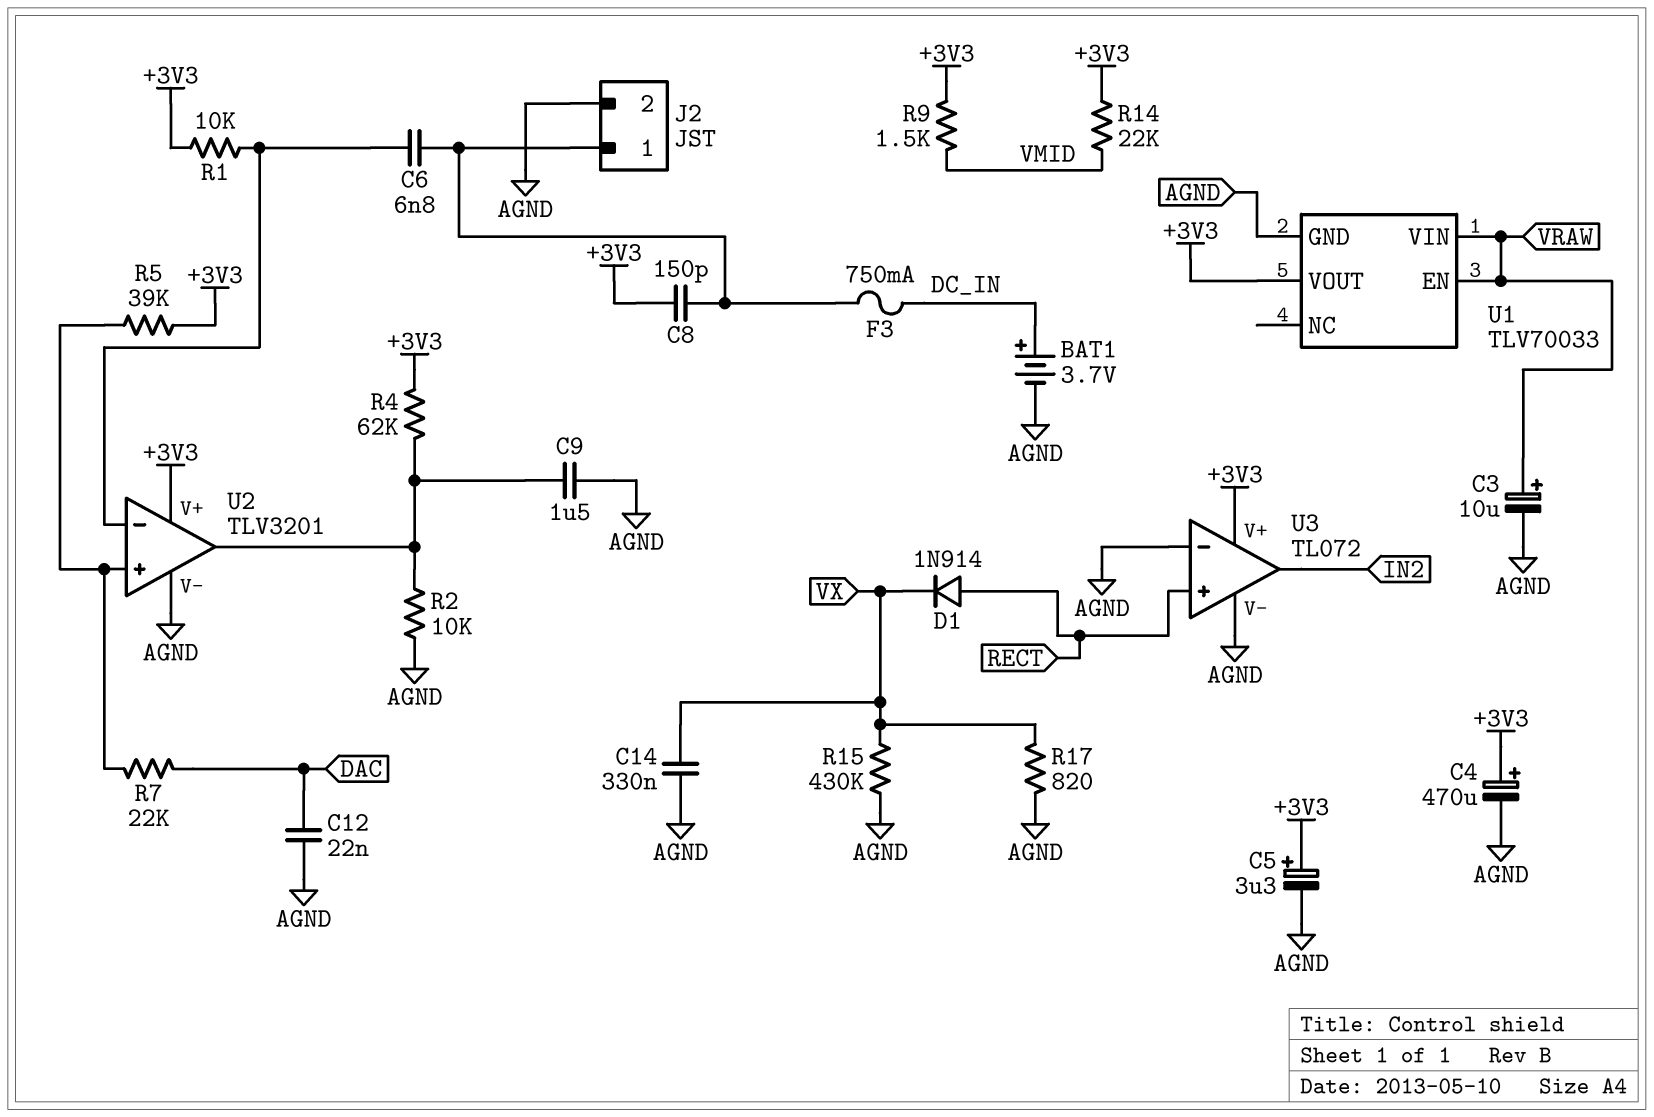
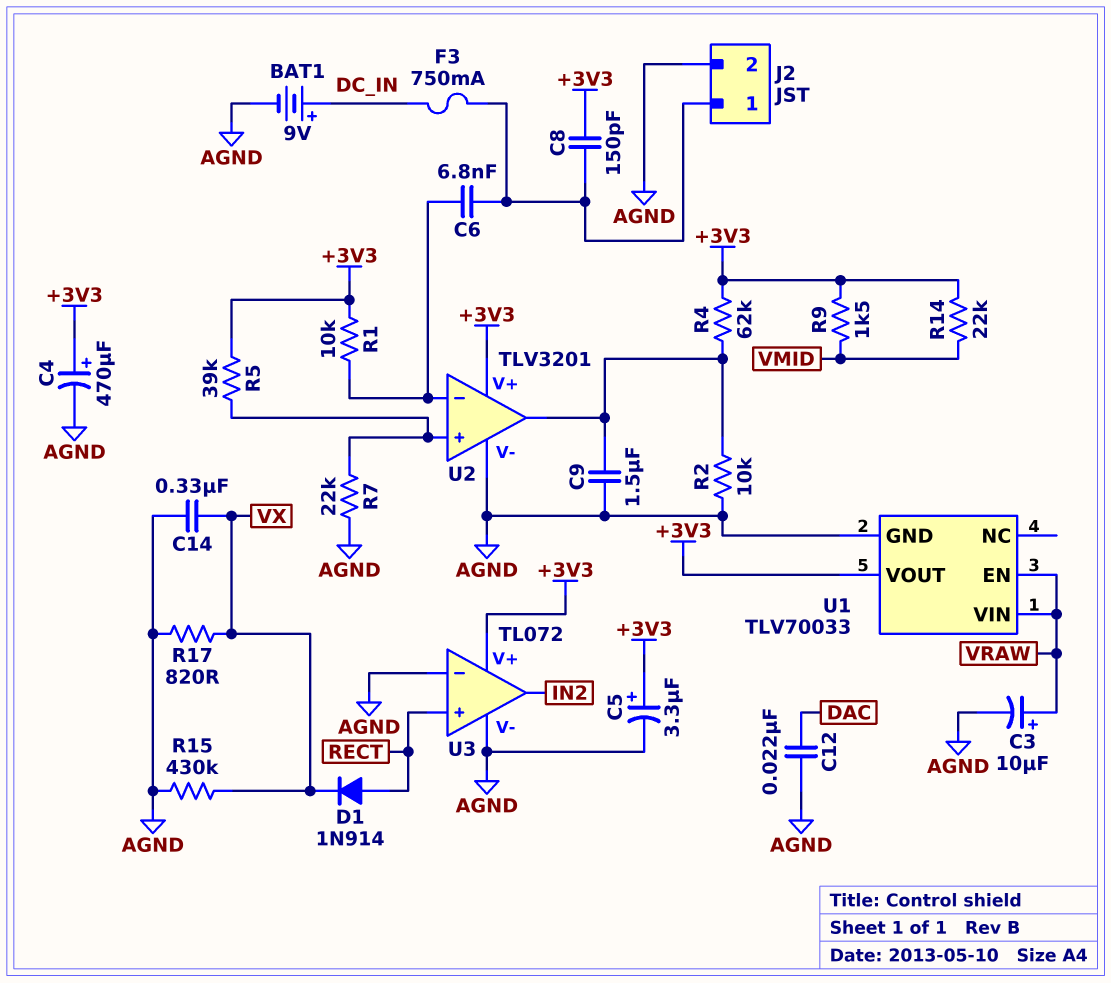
BAT1: 3.7V (plus DC_IN, minus AGND) -> 9V (plus DC_IN, minus AGND)
R7: 22k (DAC, U2/in+) -> 22k (AGND, U2/in+)

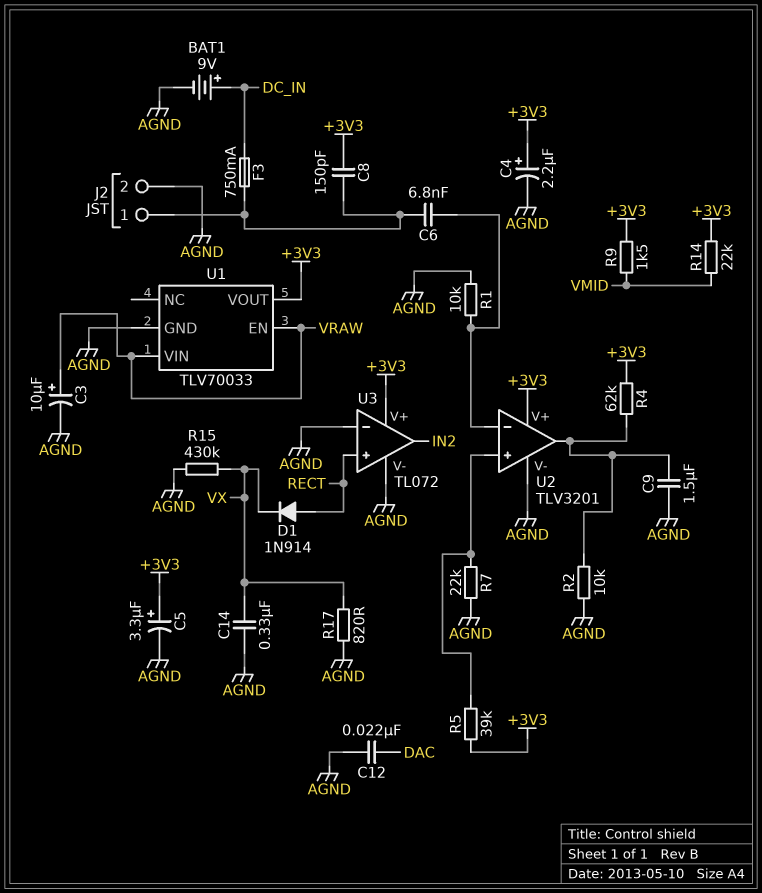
C4: 470uF (plus +3V3, minus AGND) -> 2.2uF (plus +3V3, minus AGND)
R1: 10k (+3V3, U2/in-) -> 10k (AGND, U2/in-)

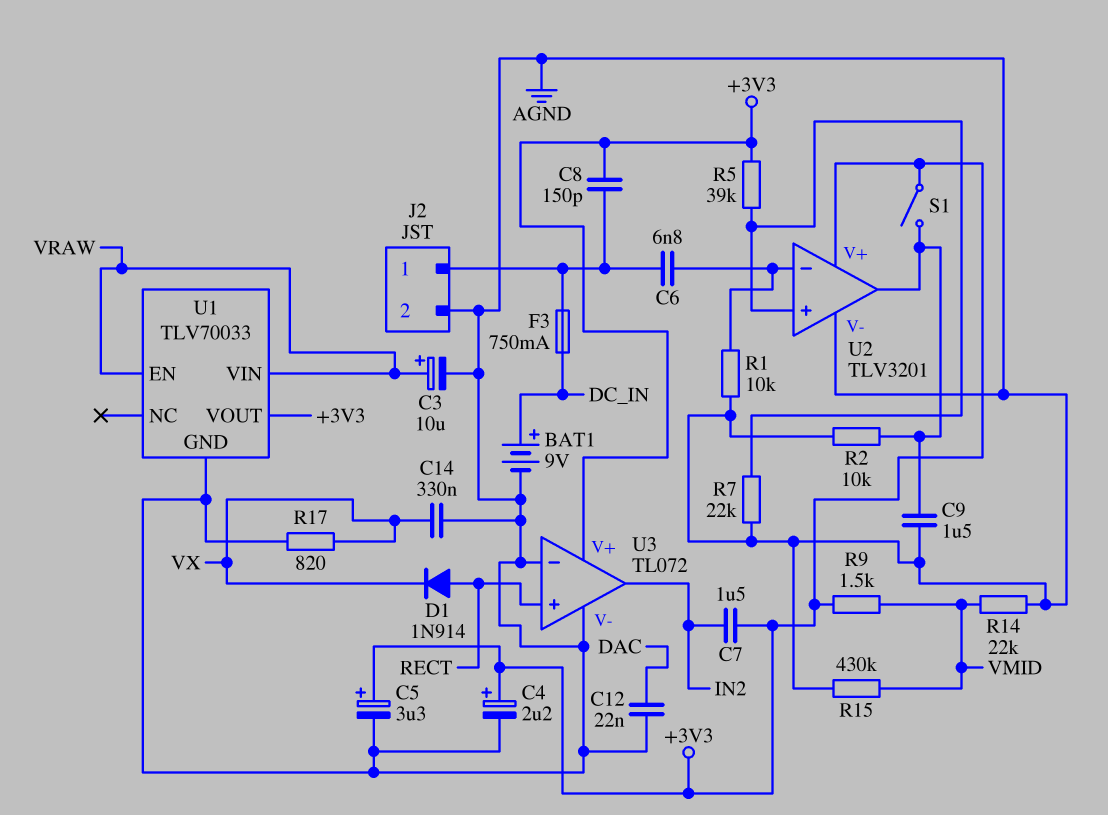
C7: none -> 1.5uF (+3V3, IN2)
R4: 62k (+3V3, U2/out) -> none
R14: 22k (+3V3, VMID) -> 22k (AGND, VMID)
R15: 430k (AGND, VX) -> 430k (AGND, VMID)
S1: none -> switch (+3V3, U2/out)

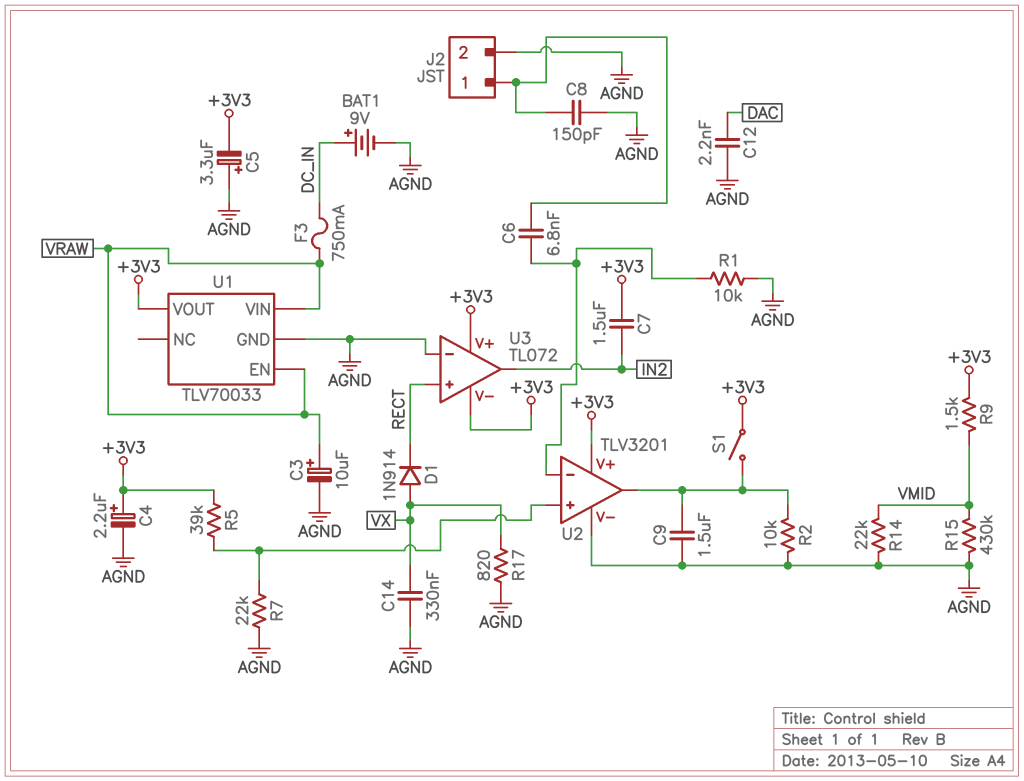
C5: 3.3uF (plus +3V3, minus AGND) -> 3.3uF (plus AGND, minus +3V3)
C8: 150pF (+3V3, J2/1) -> 150pF (AGND, J2/1)
C12: 22nF (AGND, DAC) -> 2.2nF (AGND, DAC)
D1: diode 1N914 (A RECT, K VX) -> diode 1N914 (A VX, K RECT)
F3: 750mA (DC_IN, J2/1) -> 750mA (DC_IN, VRAW)
U3 pin V-: AGND -> +3V3

